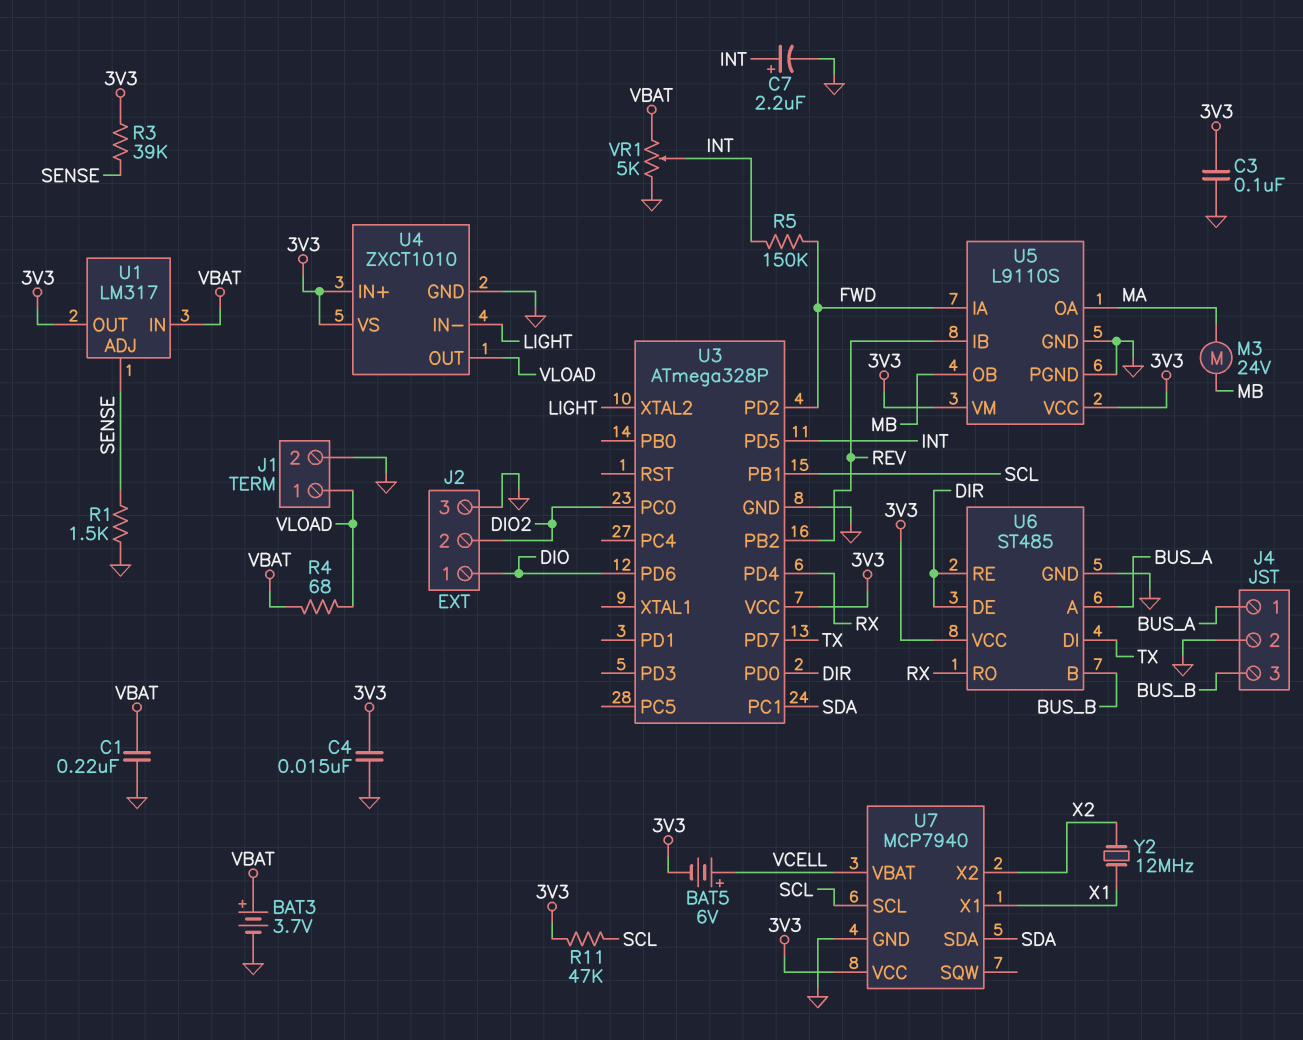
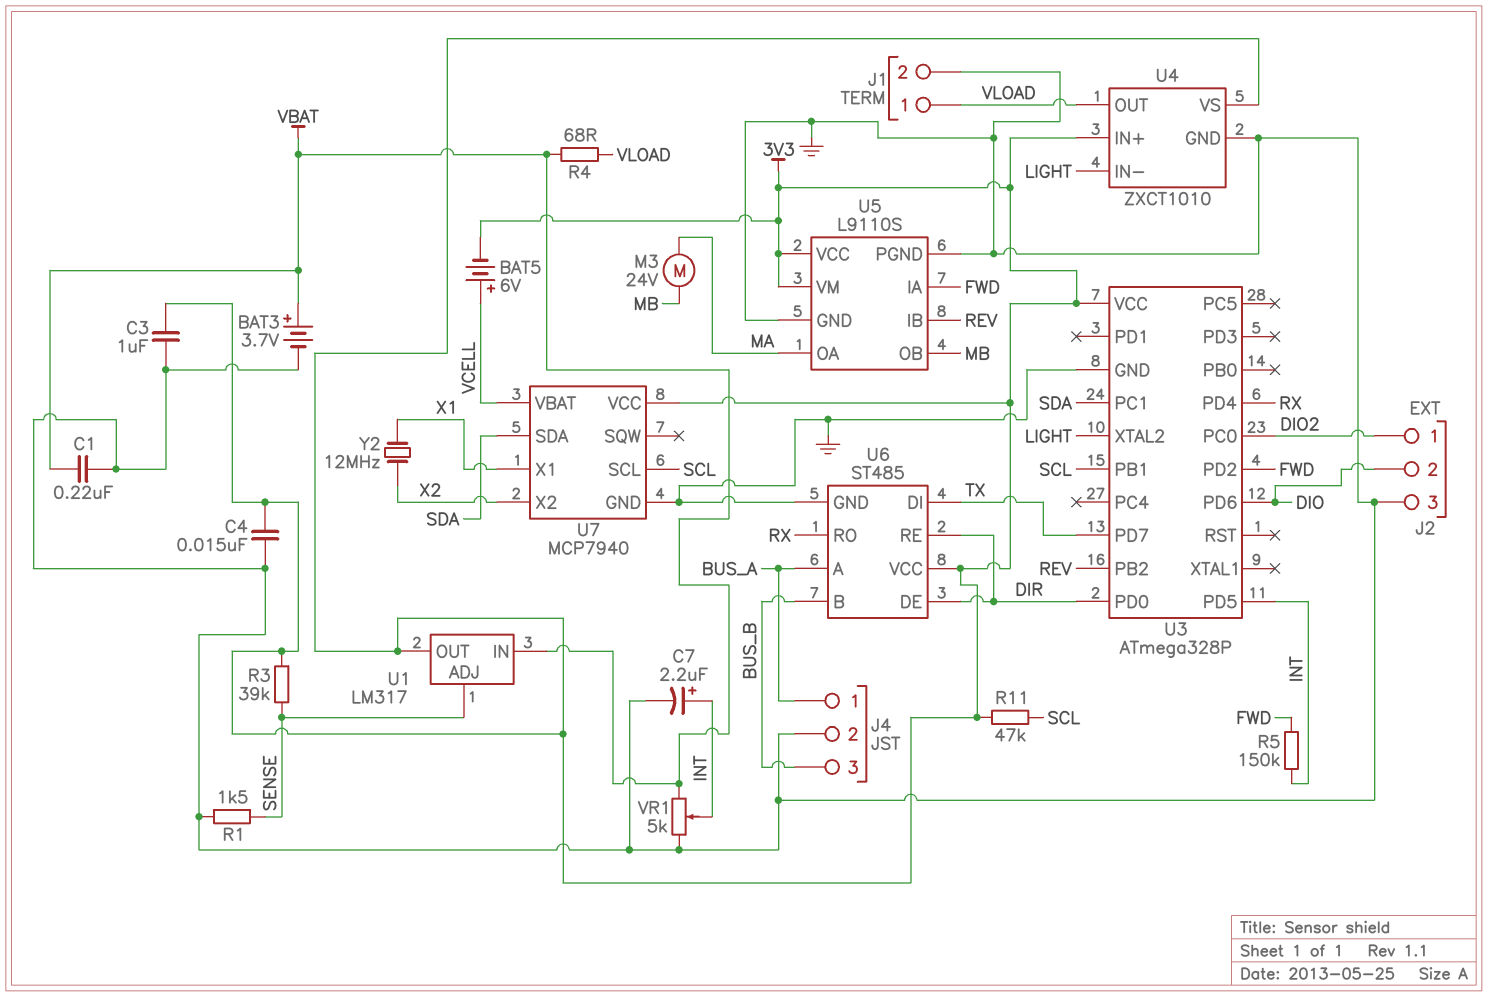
C3: 100nF (3V3, GND) -> 1uF (3V3, GND)
J2 pin 1: DIO -> DIO2
J2 pin 2: DIO2 -> DIO

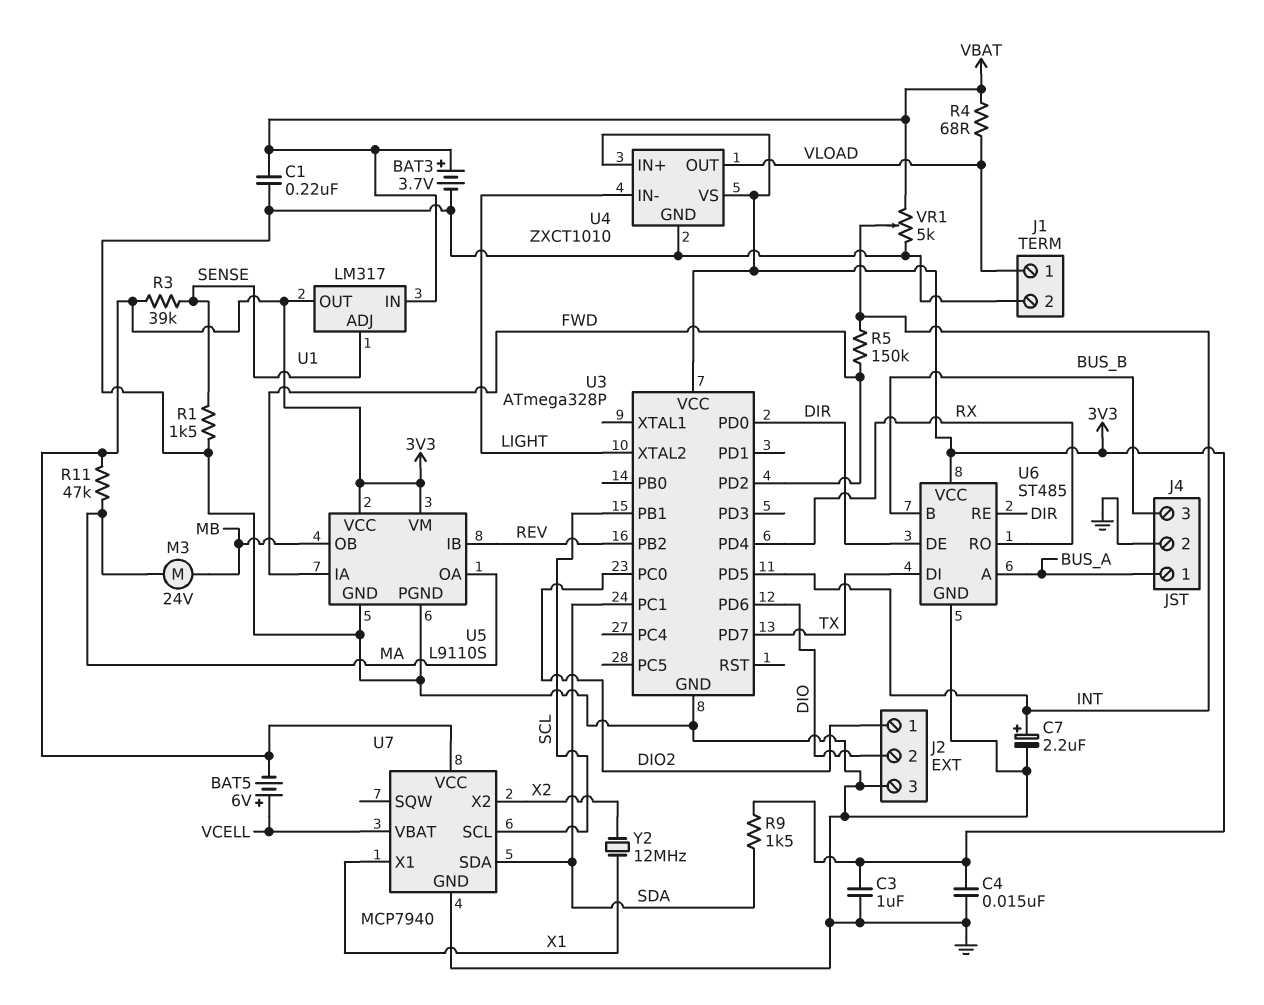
R9: none -> 1.5k (3V3, SDA)
R11: 47k (3V3, SCL) -> 47k (3V3, MA)

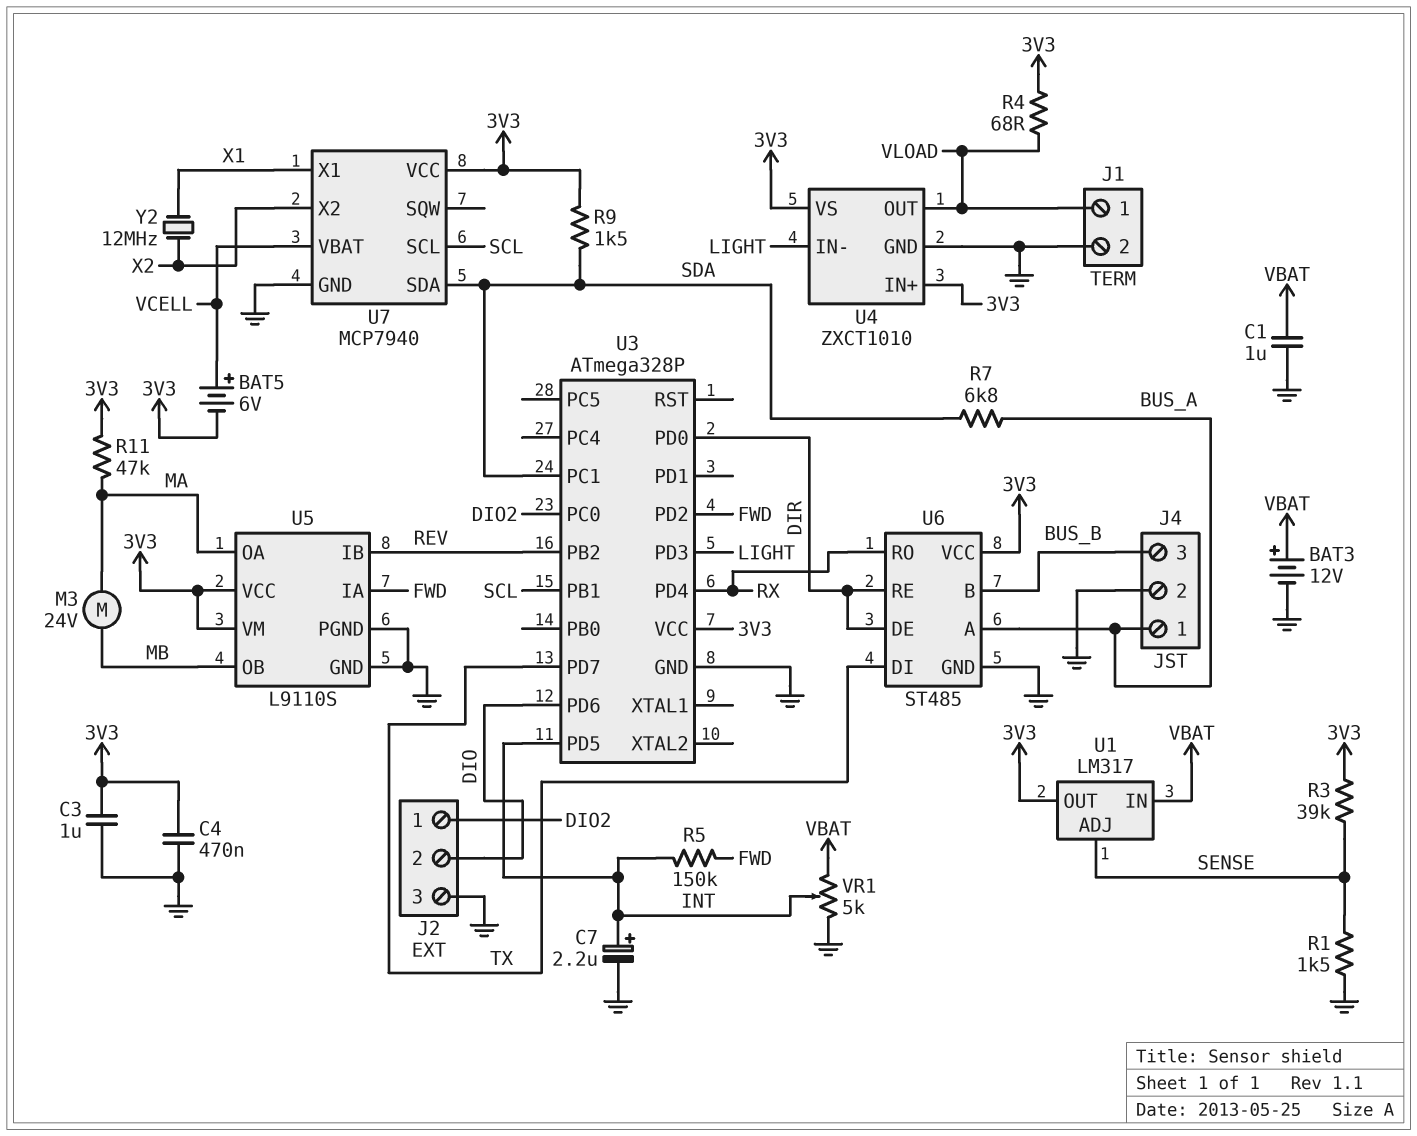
BAT3: 3.7V (plus VBAT, minus GND) -> 12V (plus VBAT, minus GND)
C1: 220nF (GND, VBAT) -> 1uF (GND, VBAT)
C4: 15nF (3V3, GND) -> 470nF (3V3, GND)
R4: 68 (VBAT, VLOAD) -> 68 (3V3, VLOAD)
R7: none -> 6.8k (BUS_A, SDA)
U3 pin PD3: none -> LIGHT
U3 pin XTAL2: LIGHT -> none

